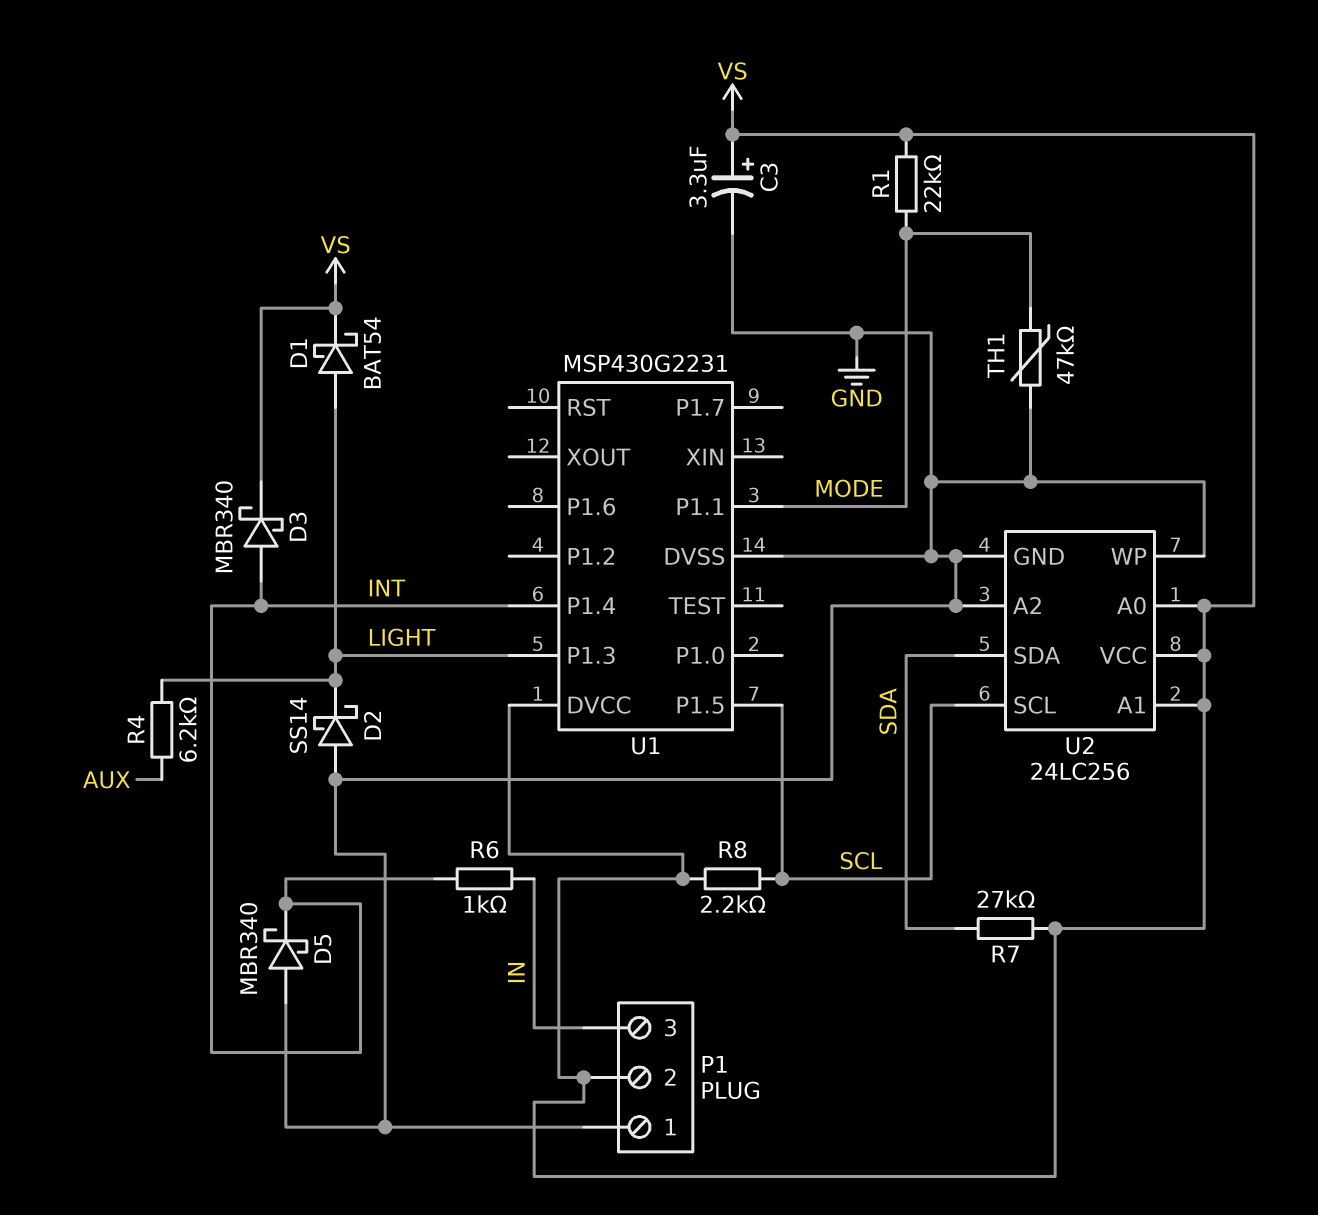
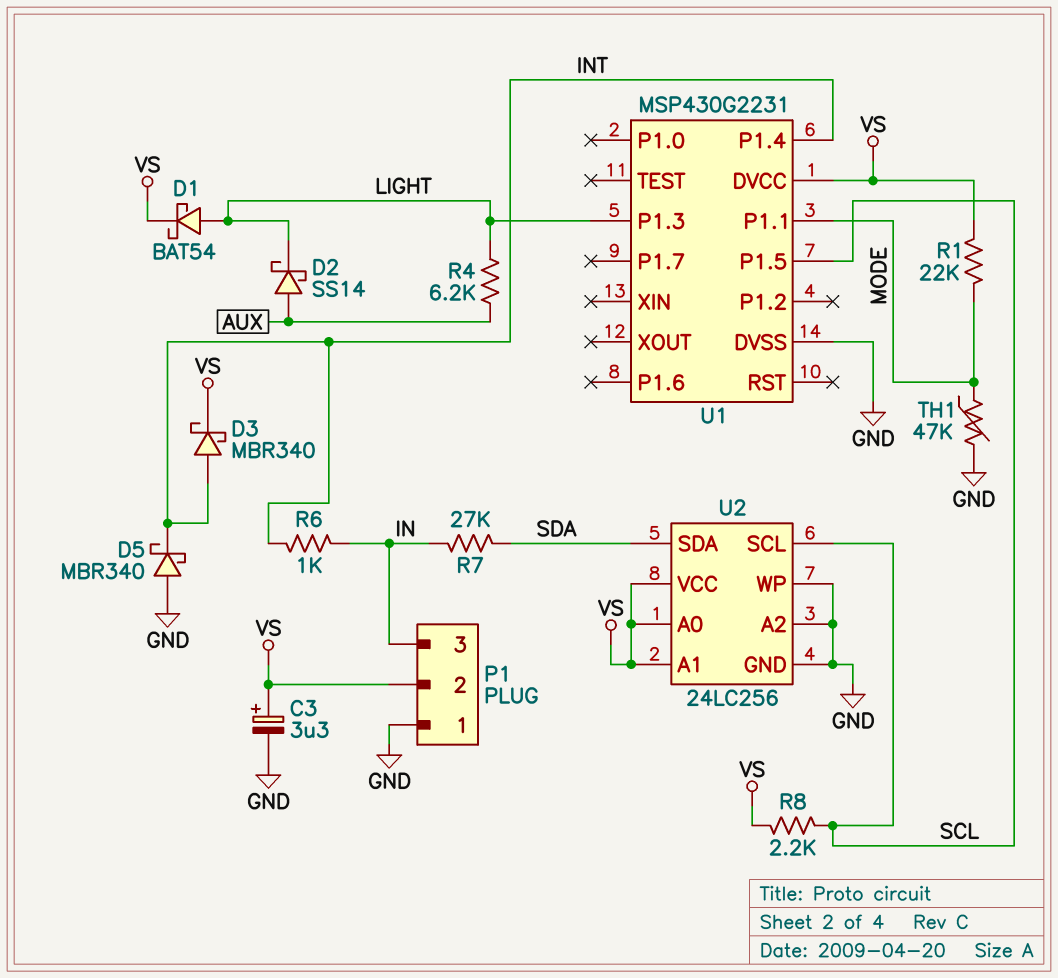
D2: schottky SS14 (A GND, K LIGHT) -> schottky SS14 (A AUX, K LIGHT)
R7: 27k (SDA, VS) -> 27k (IN, SDA)

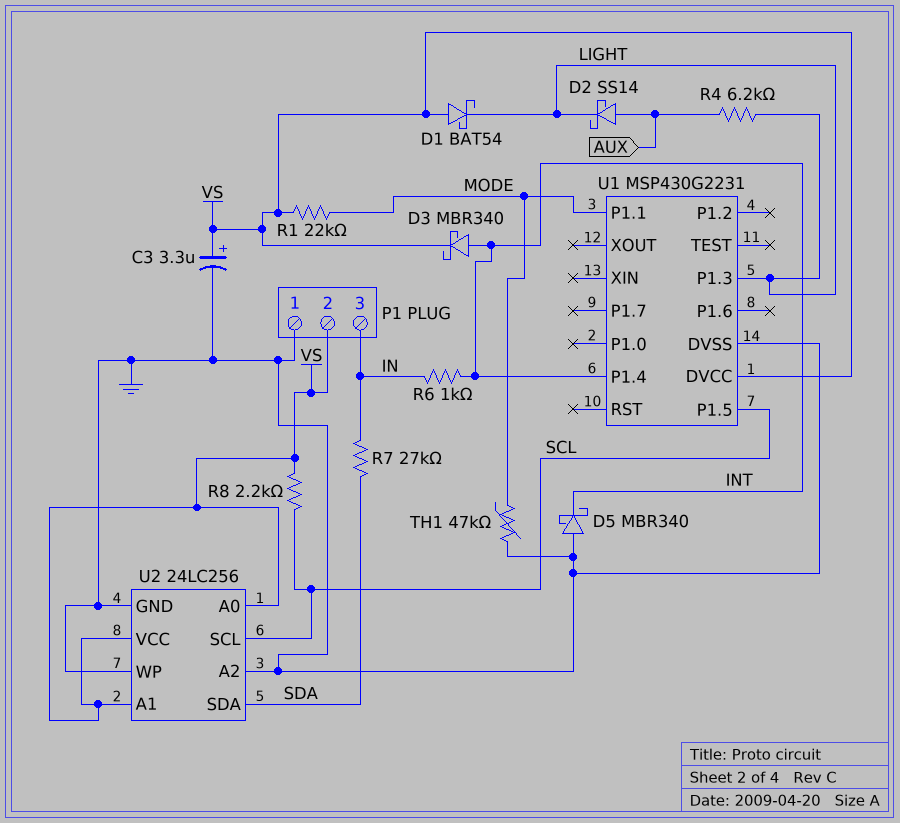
D1: schottky BAT54 (A LIGHT, K VS) -> schottky BAT54 (A VS, K LIGHT)

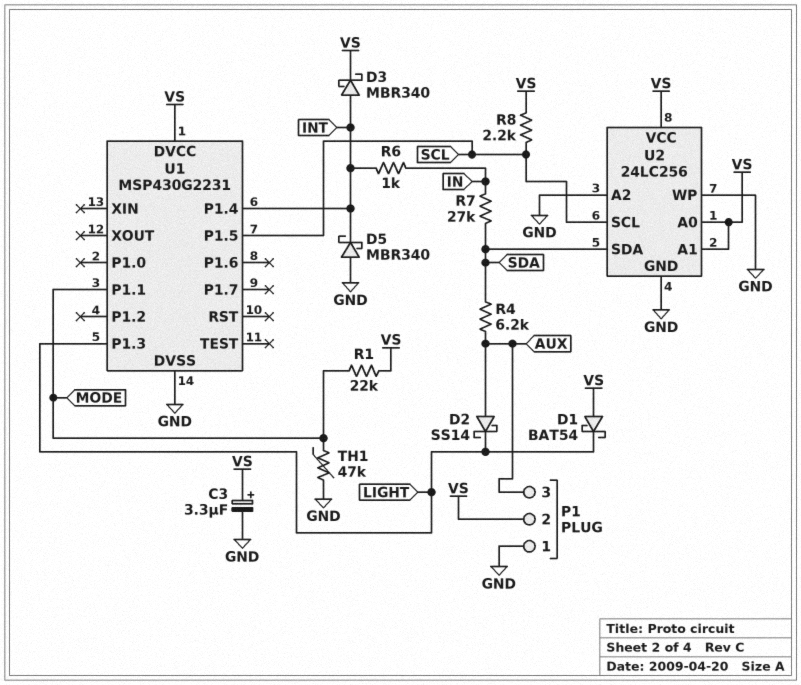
P1 pin 3: IN -> AUX
R4: 6.2k (AUX, LIGHT) -> 6.2k (AUX, SDA)

